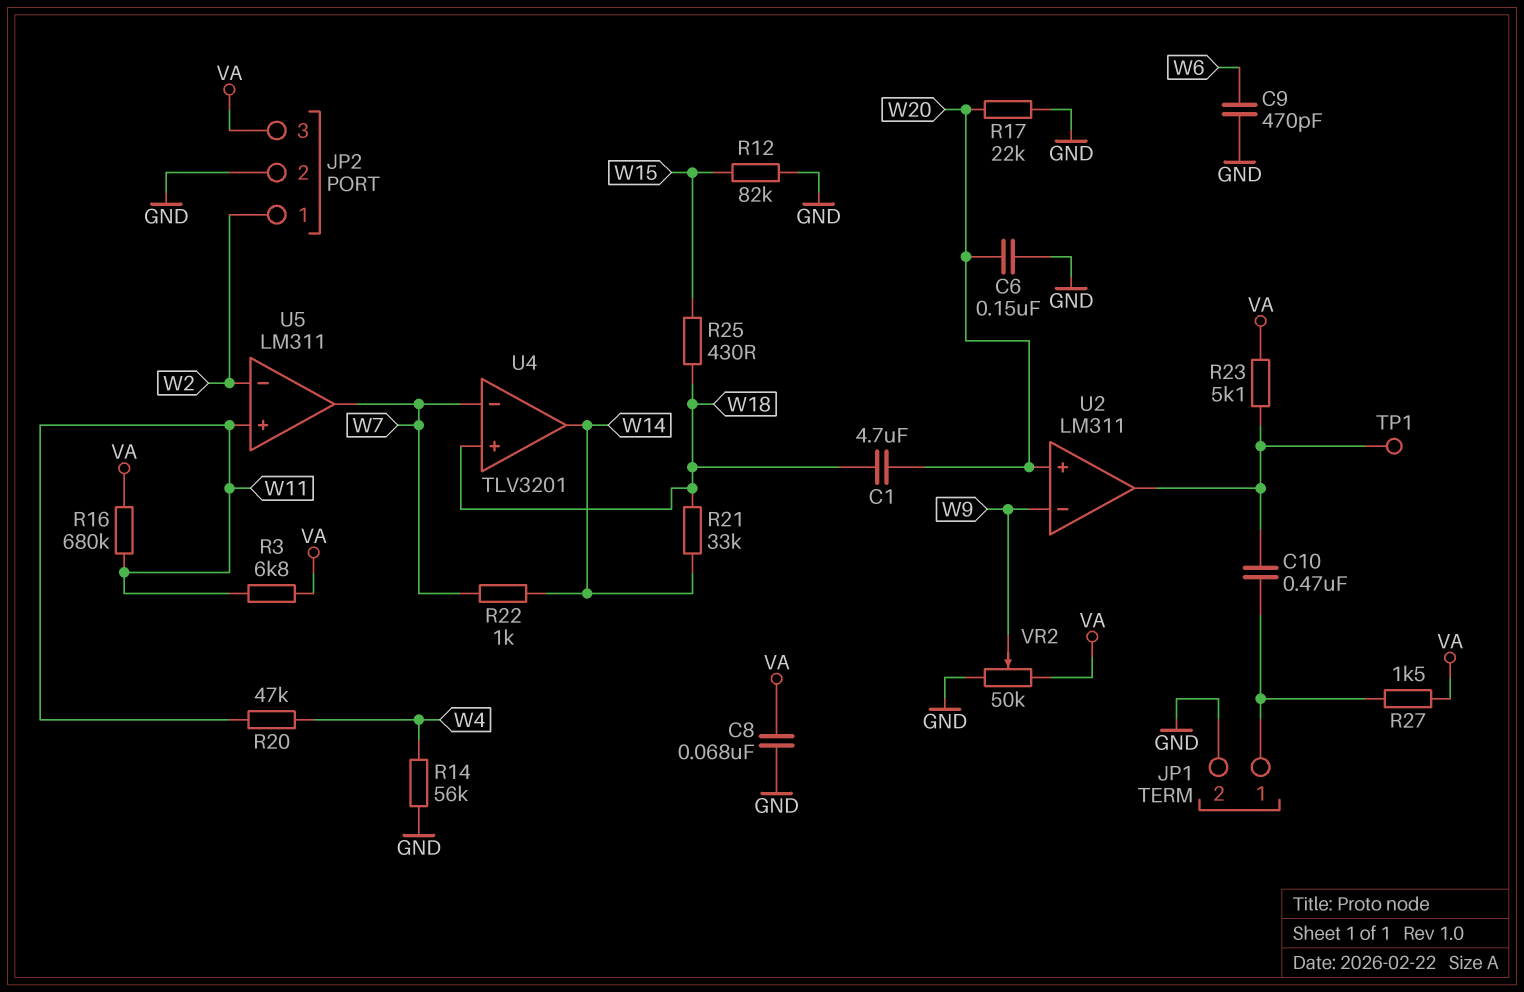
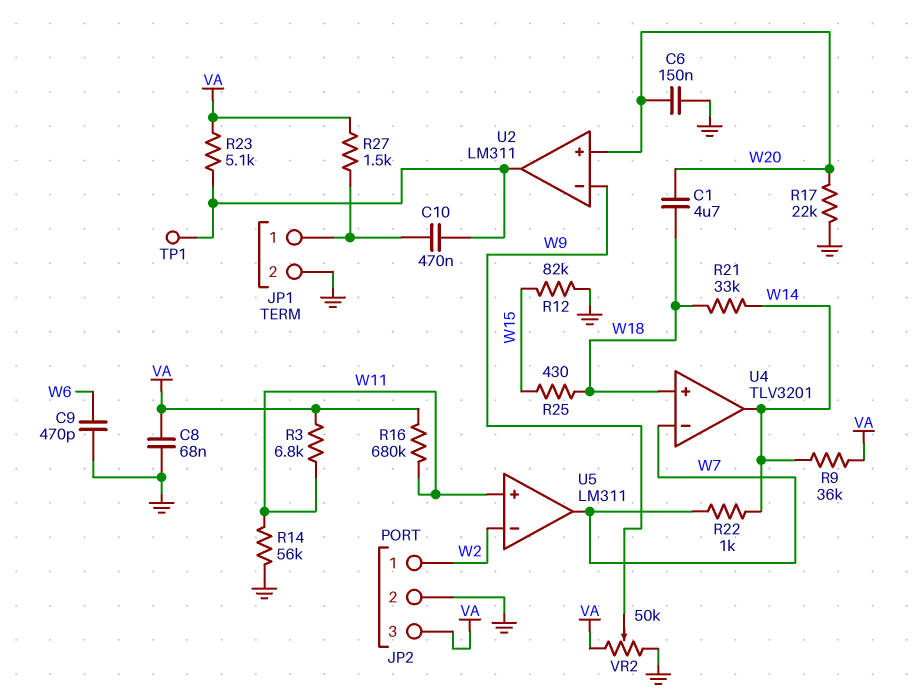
R9: none -> 36k (VA, W14)
R14: 56k (GND, W4) -> 56k (GND, W11)
R20: 47k (W4, W11) -> none

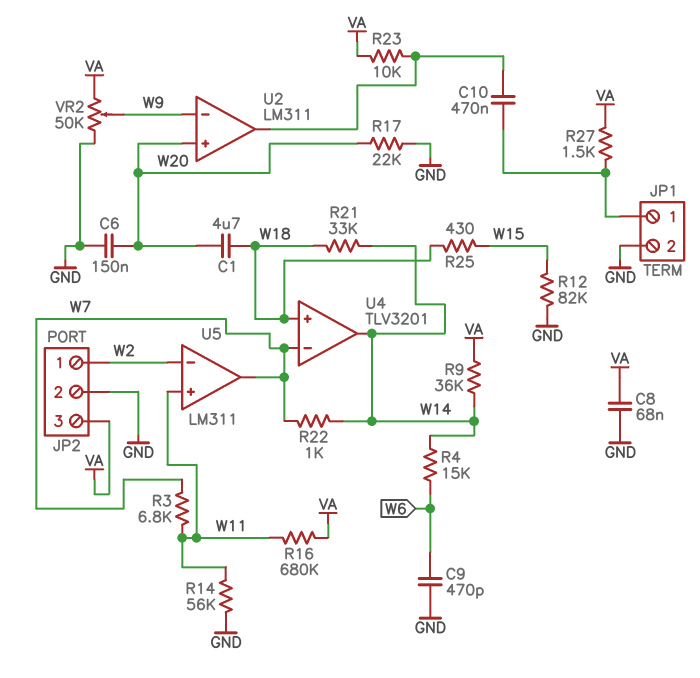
R3: 6.8k (VA, W11) -> 6.8k (W7, W11)
R4: none -> 15k (W6, W14)
R23: 5.1k (U2/out, VA) -> 10k (U2/out, VA)
TP1: test point (U2/out) -> none

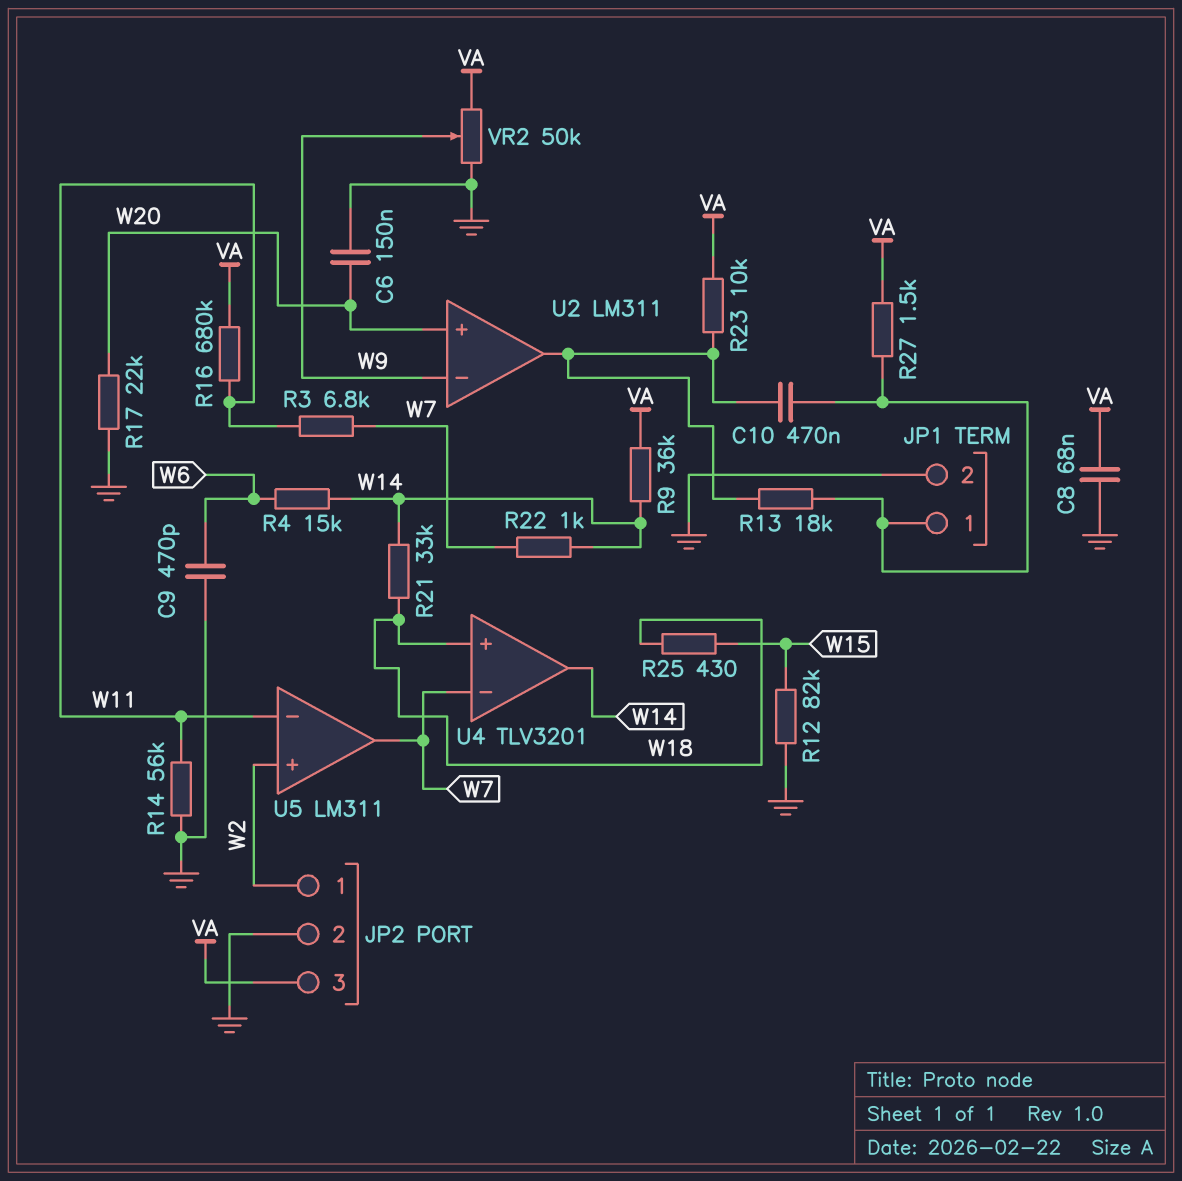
C1: 4.7uF (W18, W20) -> none
R13: none -> 18k (JP1/1, U2/out)
U5 pin in+: W11 -> W2
U5 pin in-: W2 -> W11

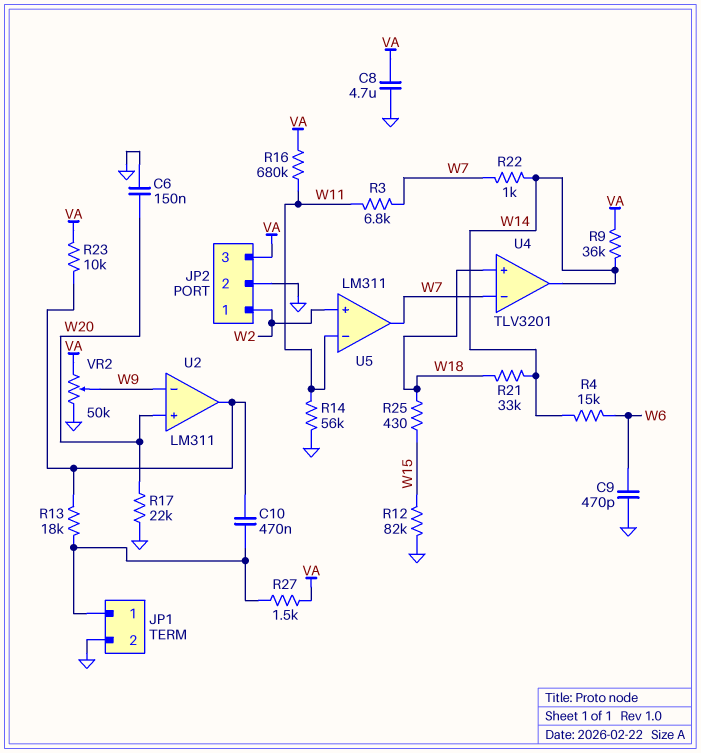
C8: 68nF (GND, VA) -> 4.7uF (GND, VA)

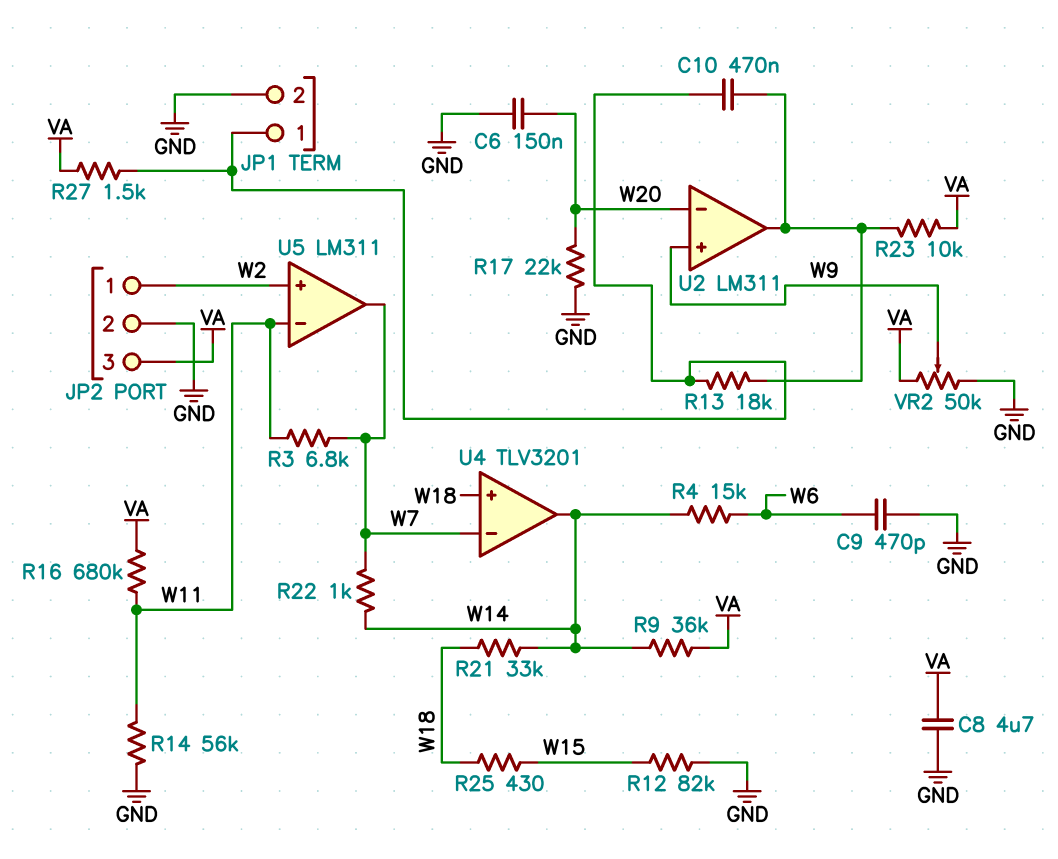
U2 pin in+: W20 -> W9
U2 pin in-: W9 -> W20

